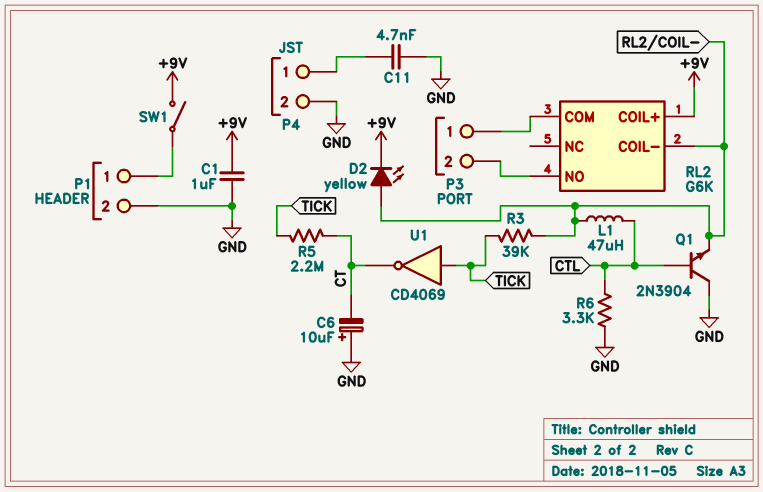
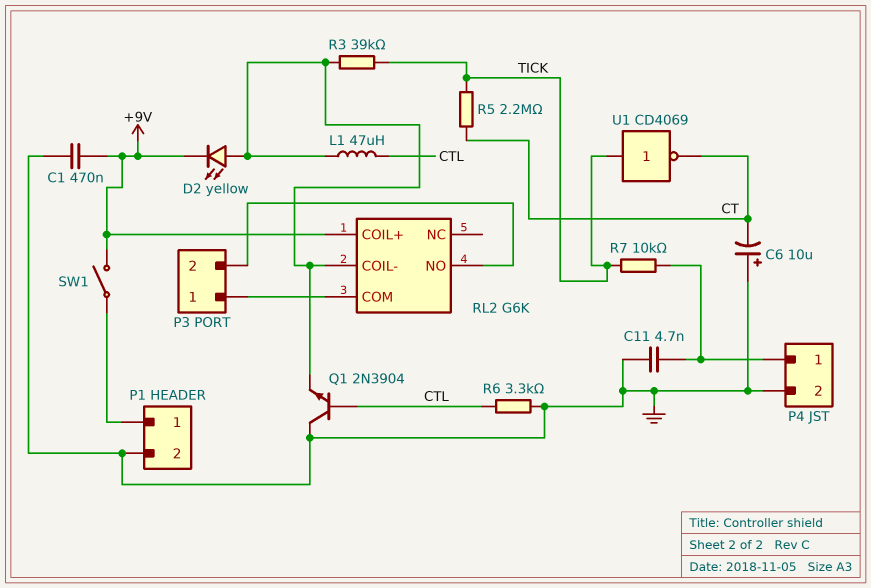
C1: 1uF (+9V, GND) -> 470nF (+9V, GND)
R7: none -> 10k (P4/1, TICK)

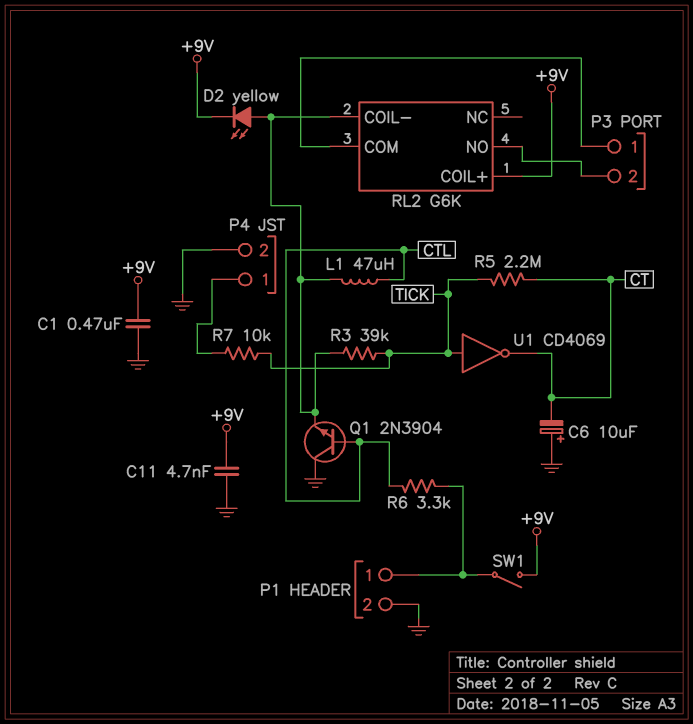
C11: 4.7nF (GND, P4/1) -> 4.7nF (+9V, GND)
R6: 3.3k (CTL, GND) -> 3.3k (CTL, P1/1)

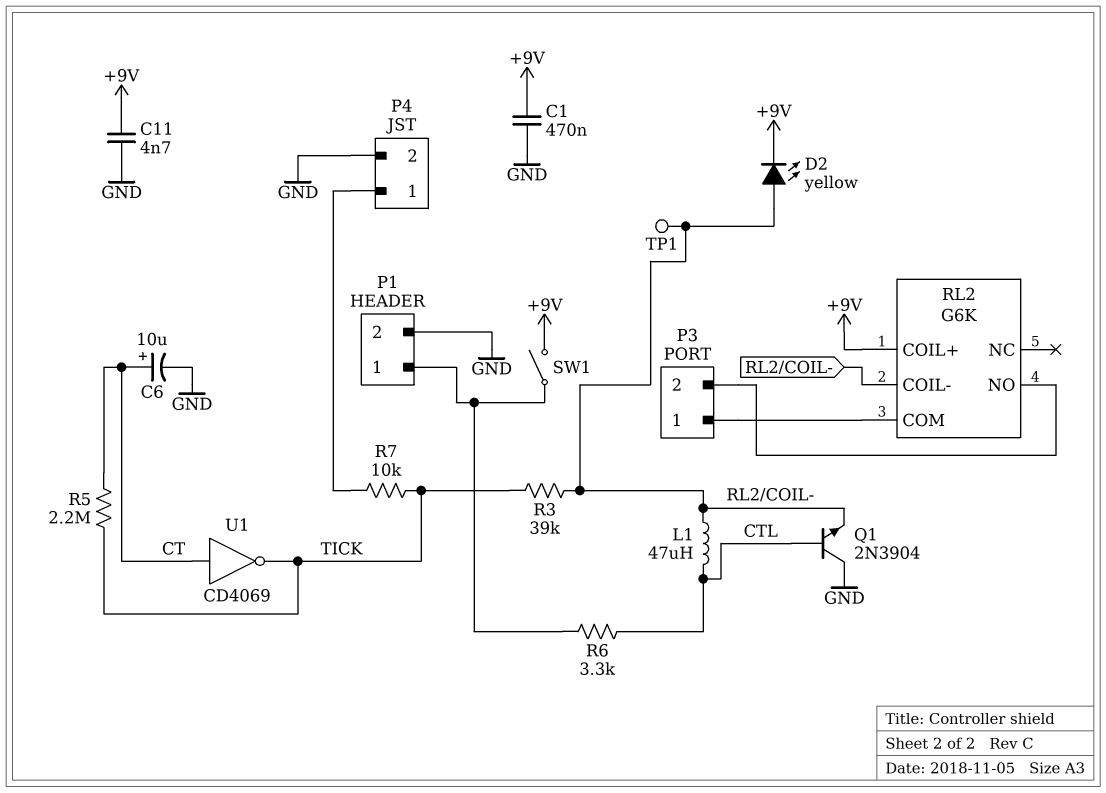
C6: 10uF (plus GND, minus CT) -> 10uF (plus CT, minus GND)
TP1: none -> test point (RL2/COIL-)
U1: NOT CD4069 (in TICK, out CT) -> NOT CD4069 (in CT, out TICK)

